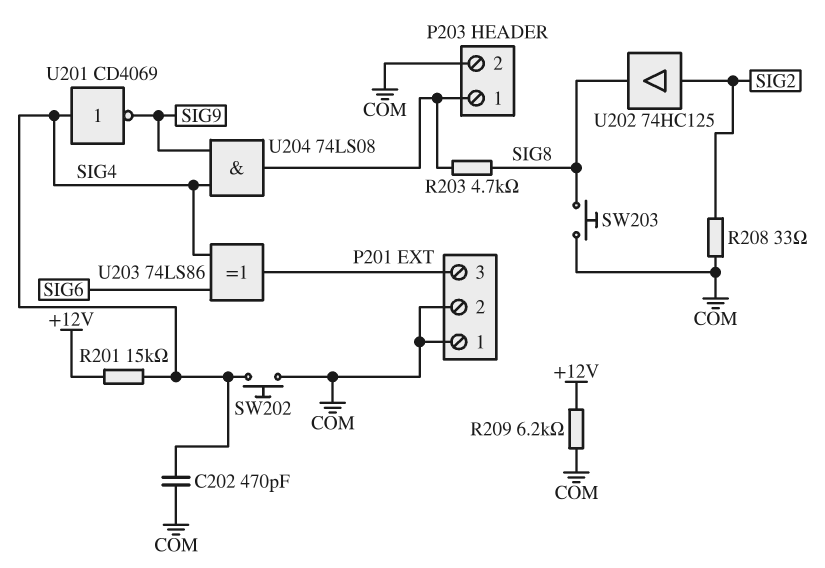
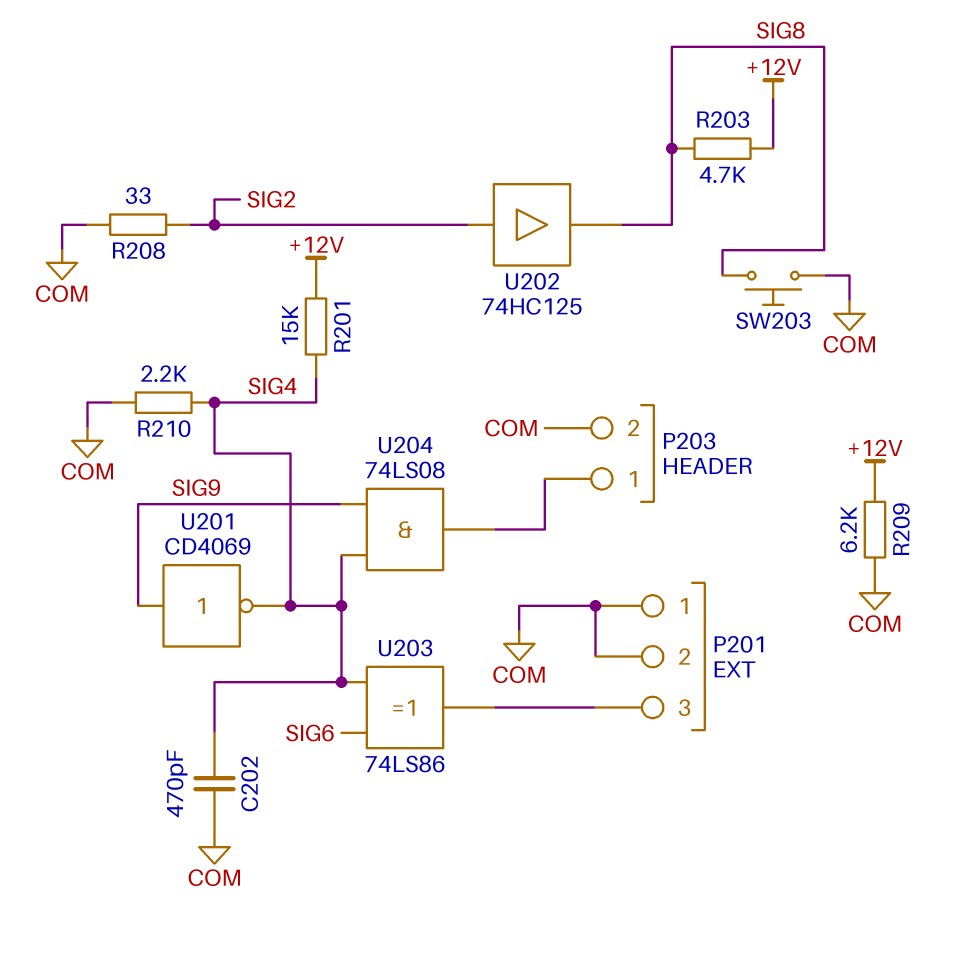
R203: 4.7k (P203/1, SIG8) -> 4.7k (+12V, SIG8)
R210: none -> 2.2k (COM, SIG4)
SW202: button (COM, SIG4) -> none
U201: NOT CD4069 (in SIG4, out SIG9) -> NOT CD4069 (in SIG9, out SIG4)

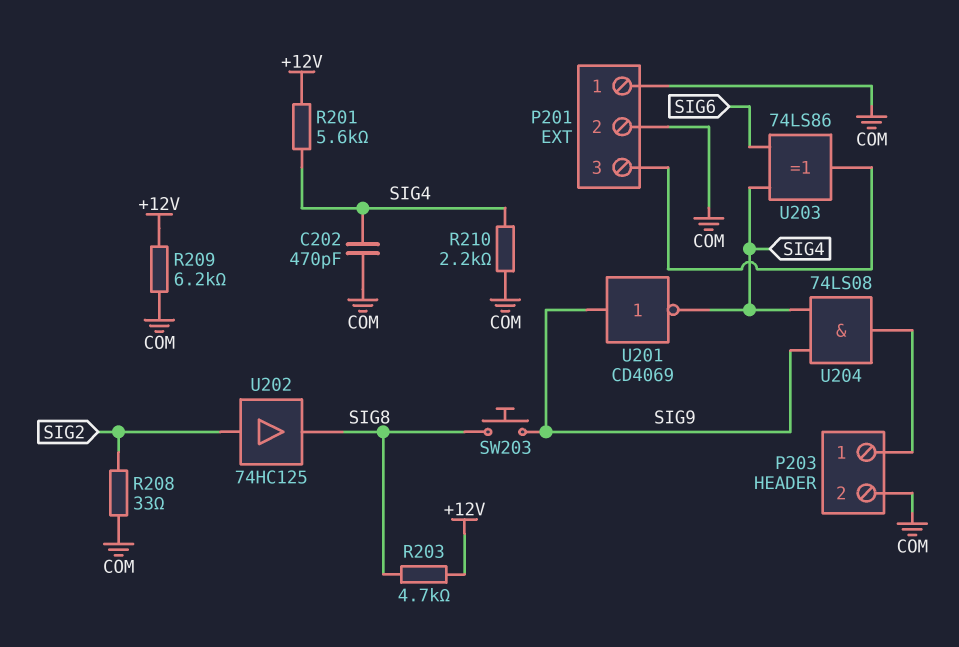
R201: 15k (+12V, SIG4) -> 5.6k (+12V, SIG4)
SW203: button (COM, SIG8) -> button (SIG8, SIG9)

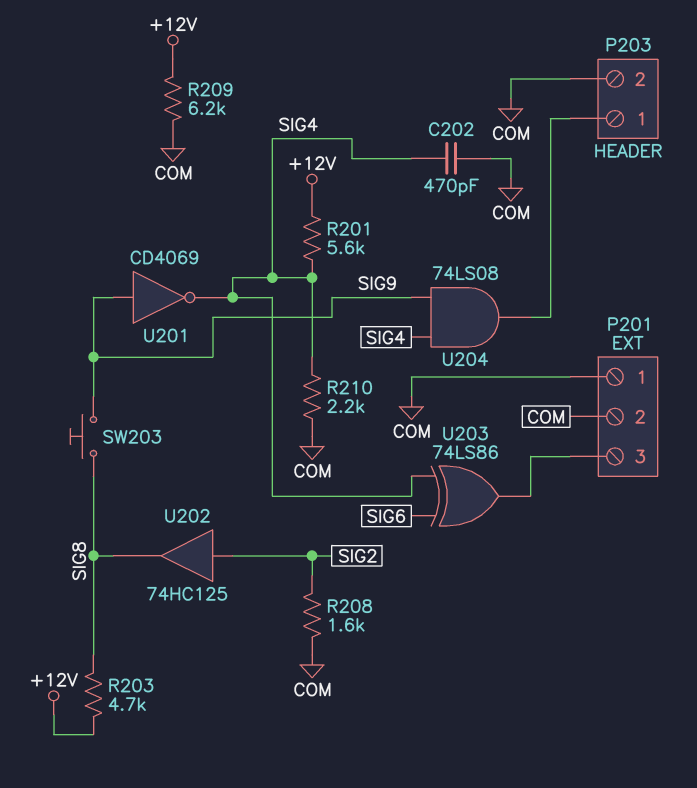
R208: 33 (COM, SIG2) -> 1.6k (COM, SIG2)

